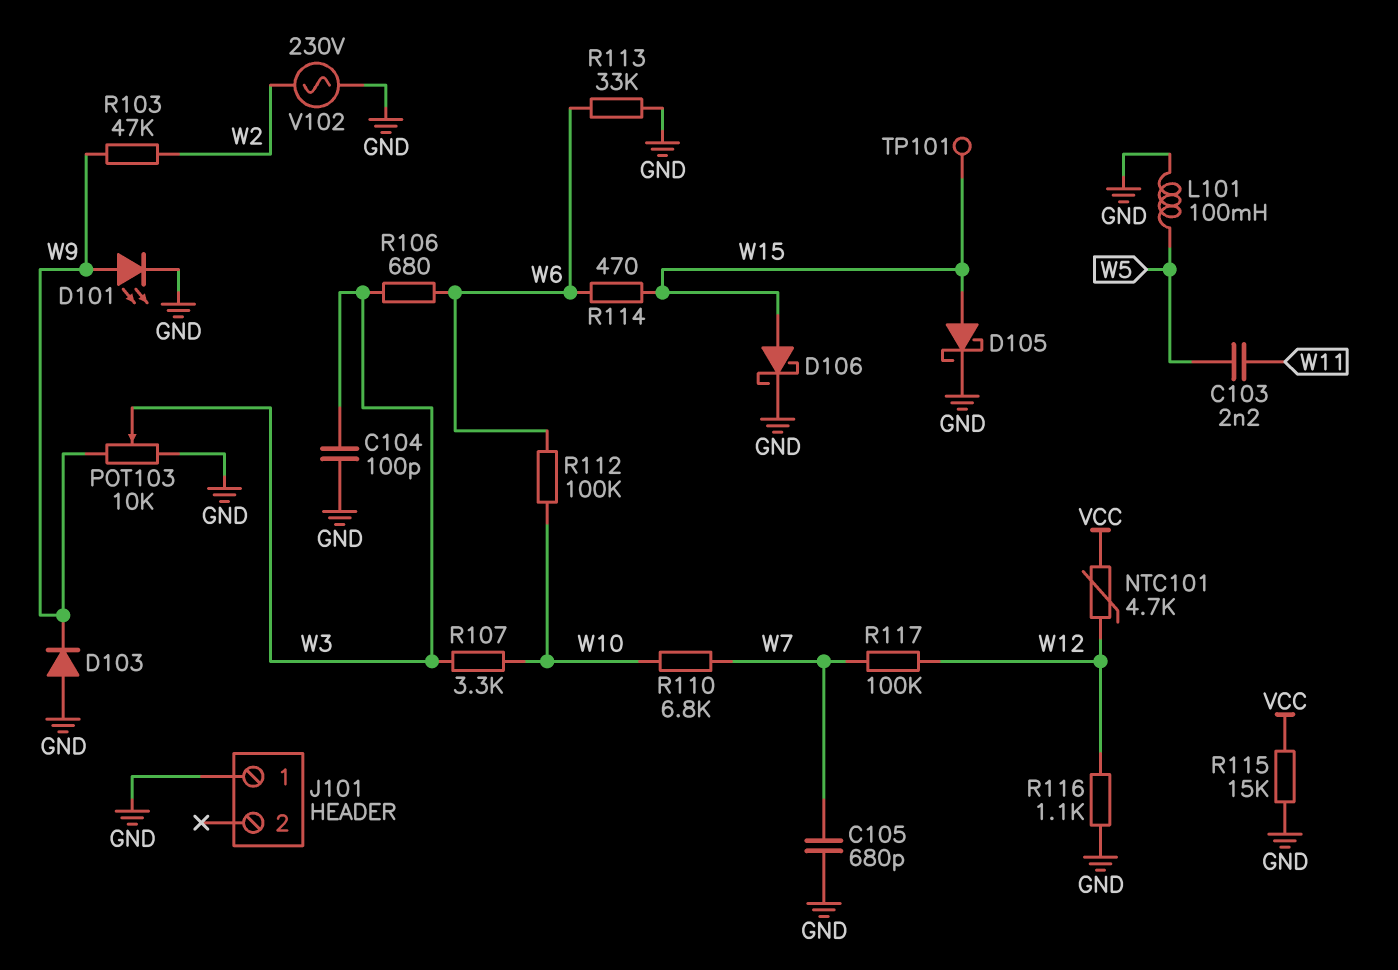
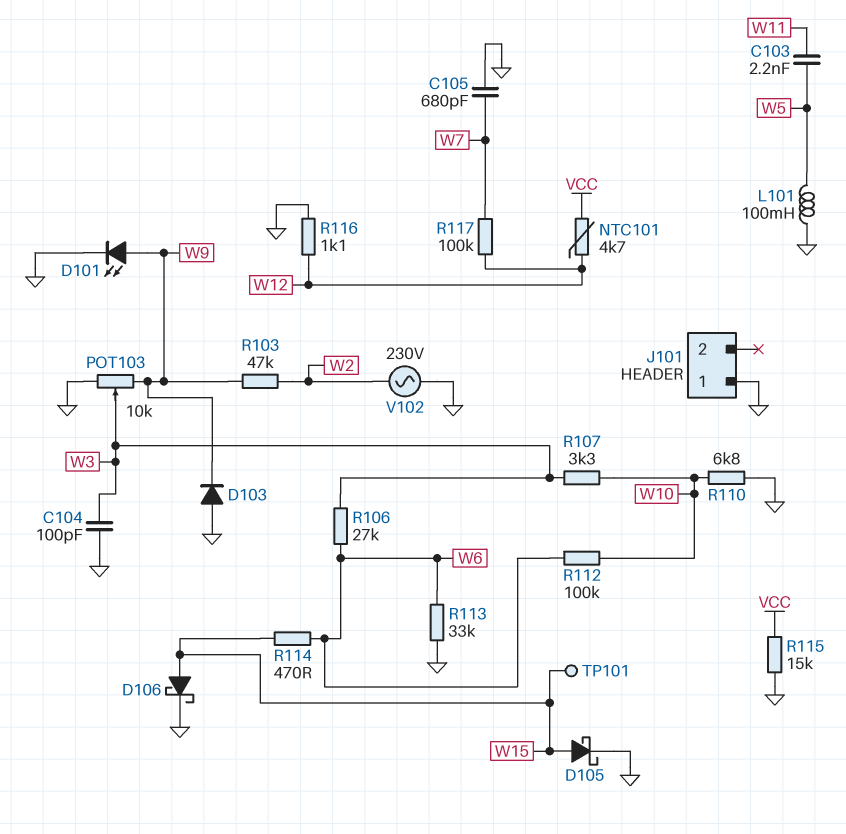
R106: 680 (W3, W6) -> 27k (W3, W6)
R110: 6.8k (W7, W10) -> 6.8k (GND, W10)

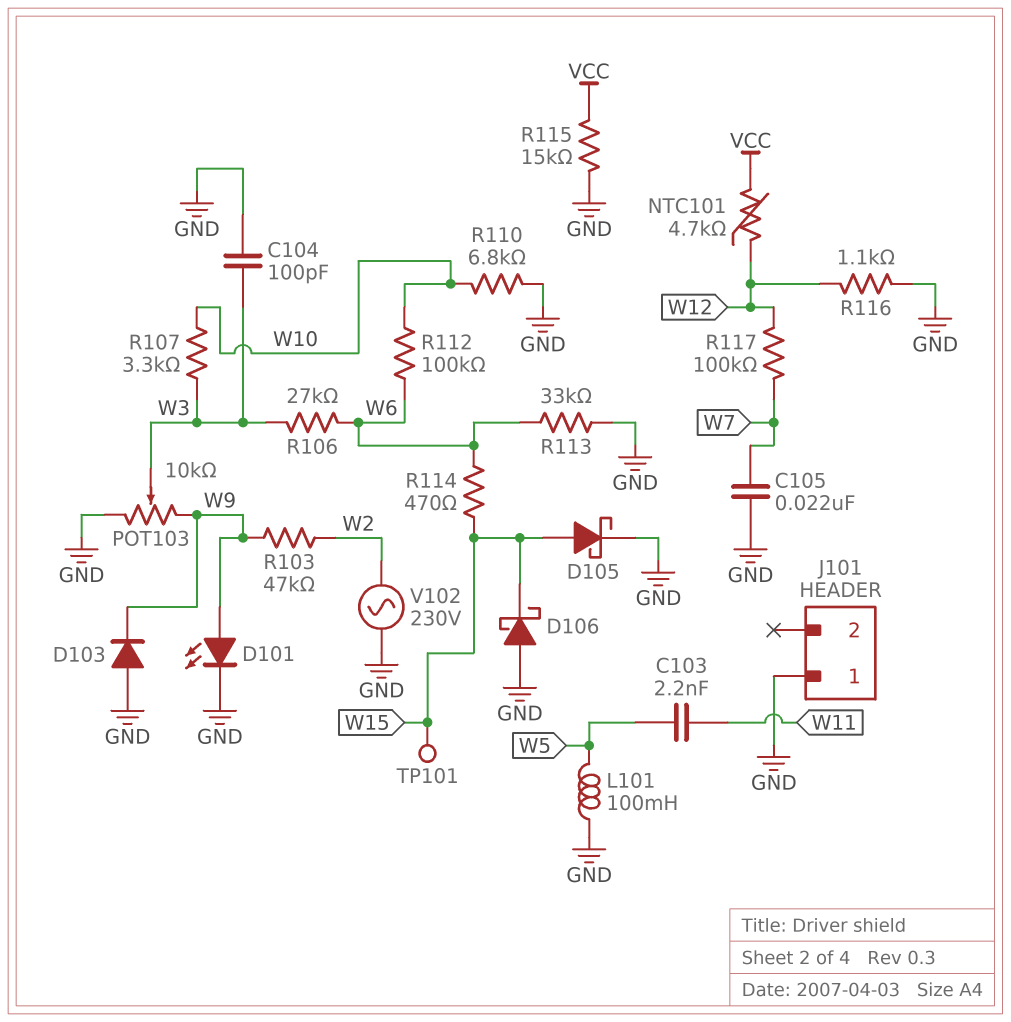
C105: 680pF (GND, W7) -> 22nF (GND, W7)
D106: schottky (A W15, K GND) -> schottky (A GND, K W15)

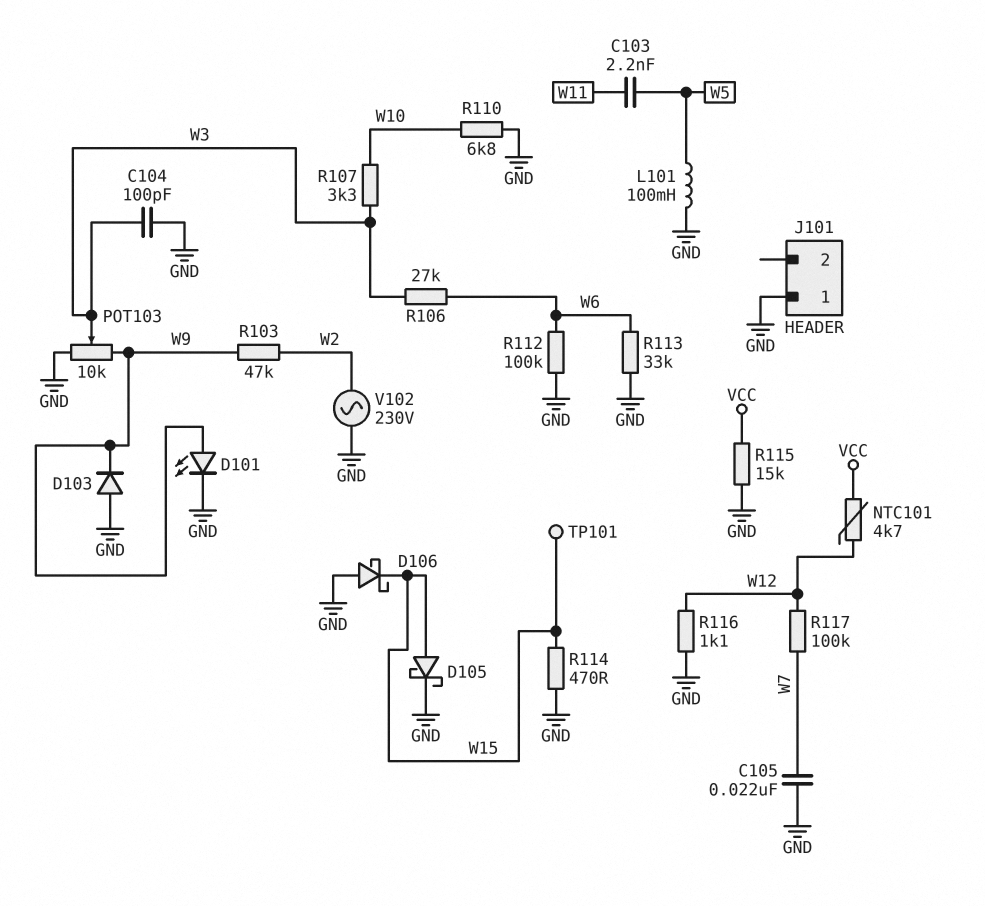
R112: 100k (W6, W10) -> 100k (GND, W6)
R114: 470 (W6, W15) -> 470 (GND, W15)

